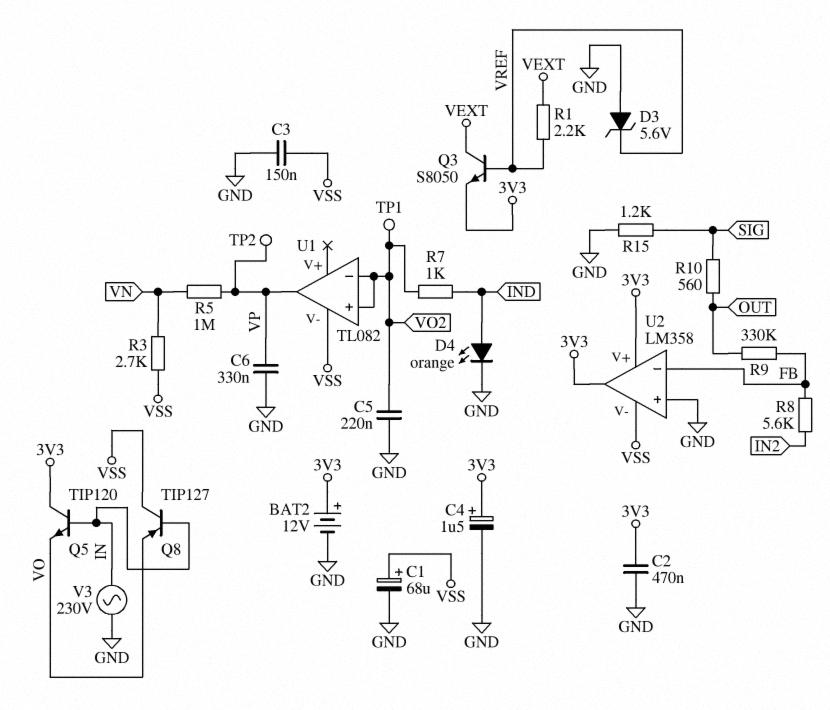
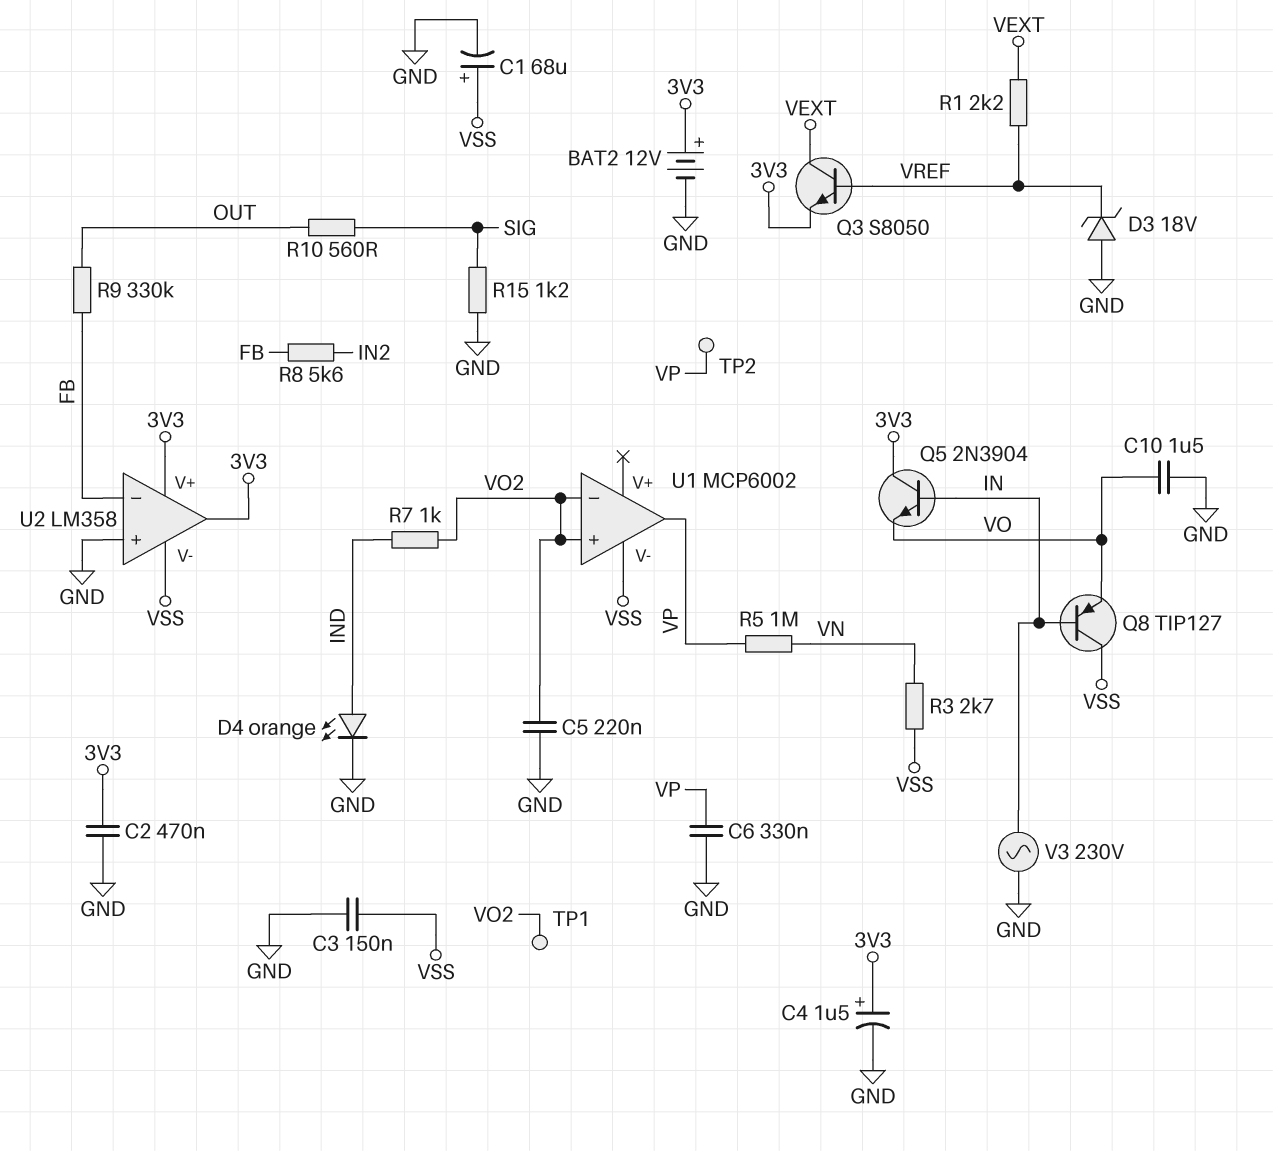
C10: none -> 1.5uF (GND, VO)
D3: zener 5.6V (A GND, K VREF) -> zener 18V (A GND, K VREF)
Q5: NPN TIP120 (B IN, C 3V3, E VO) -> NPN 2N3904 (B IN, C 3V3, E VO)
U1: TL082 -> MCP6002

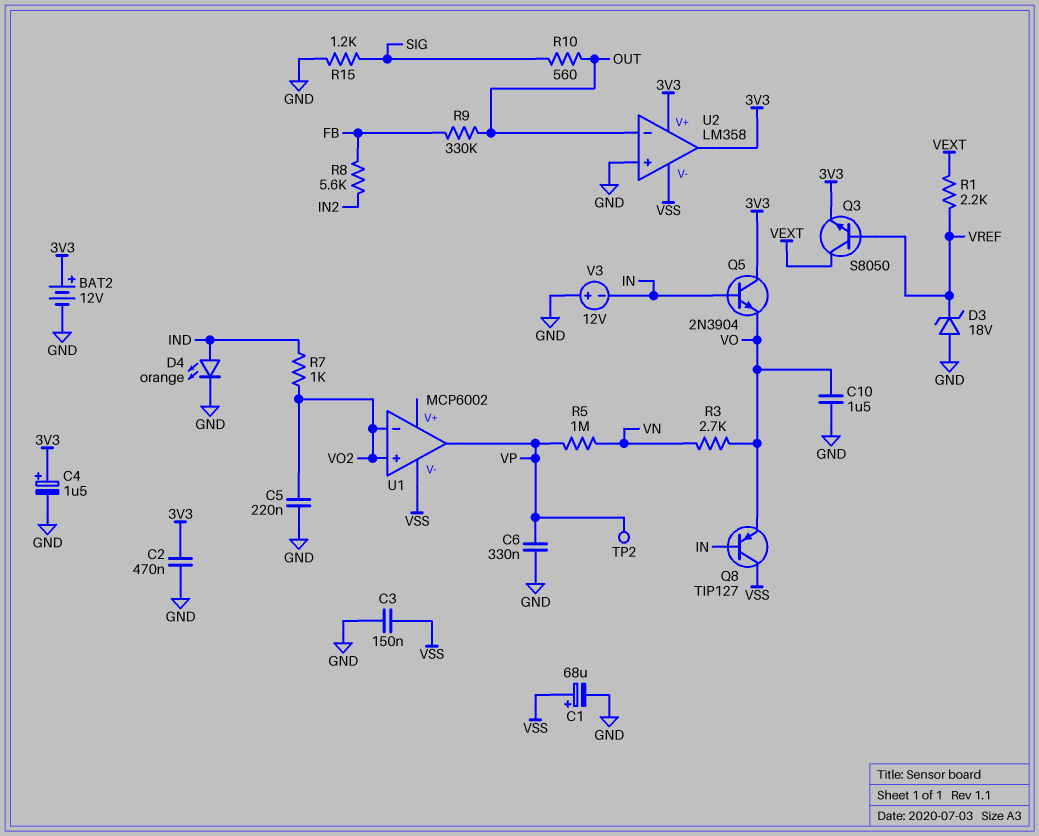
R3: 2.7k (VN, VSS) -> 2.7k (VN, VO)
TP1: test point (VO2) -> none
U2 pin in-: FB -> OUT
V3: AC 230V (GND, IN) -> 12V (plus GND, minus IN)

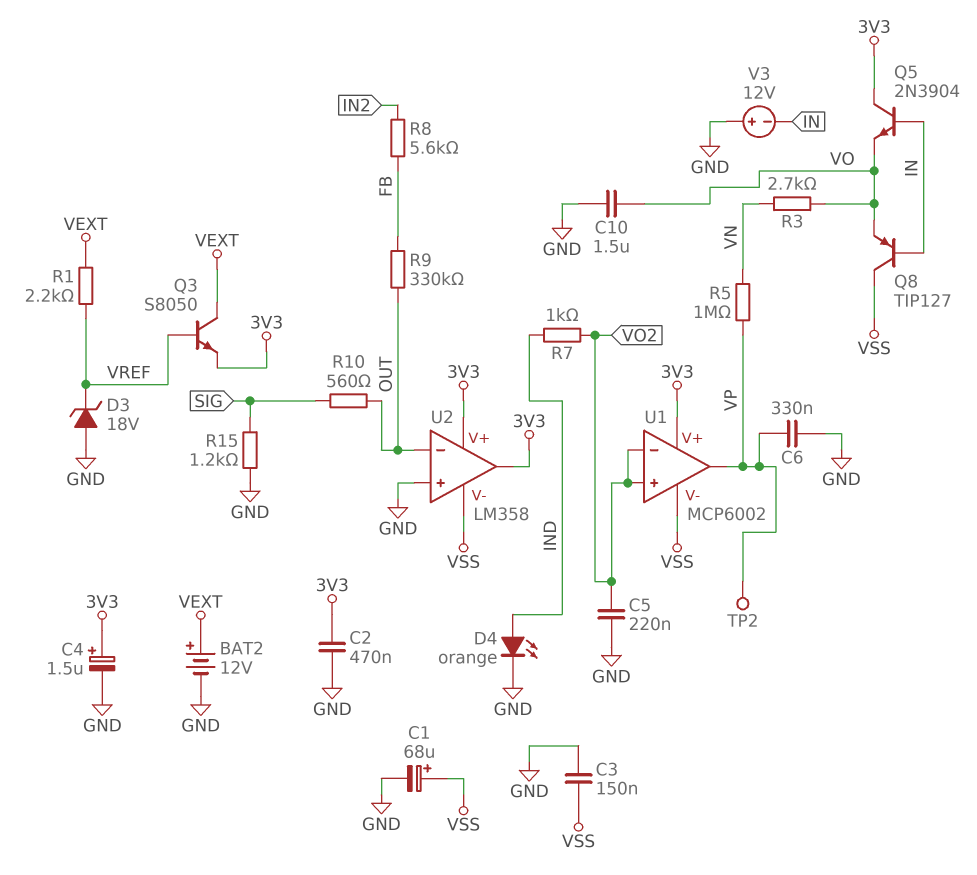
BAT2: 12V (plus 3V3, minus GND) -> 12V (plus VEXT, minus GND)
U1 pin V+: none -> 3V3

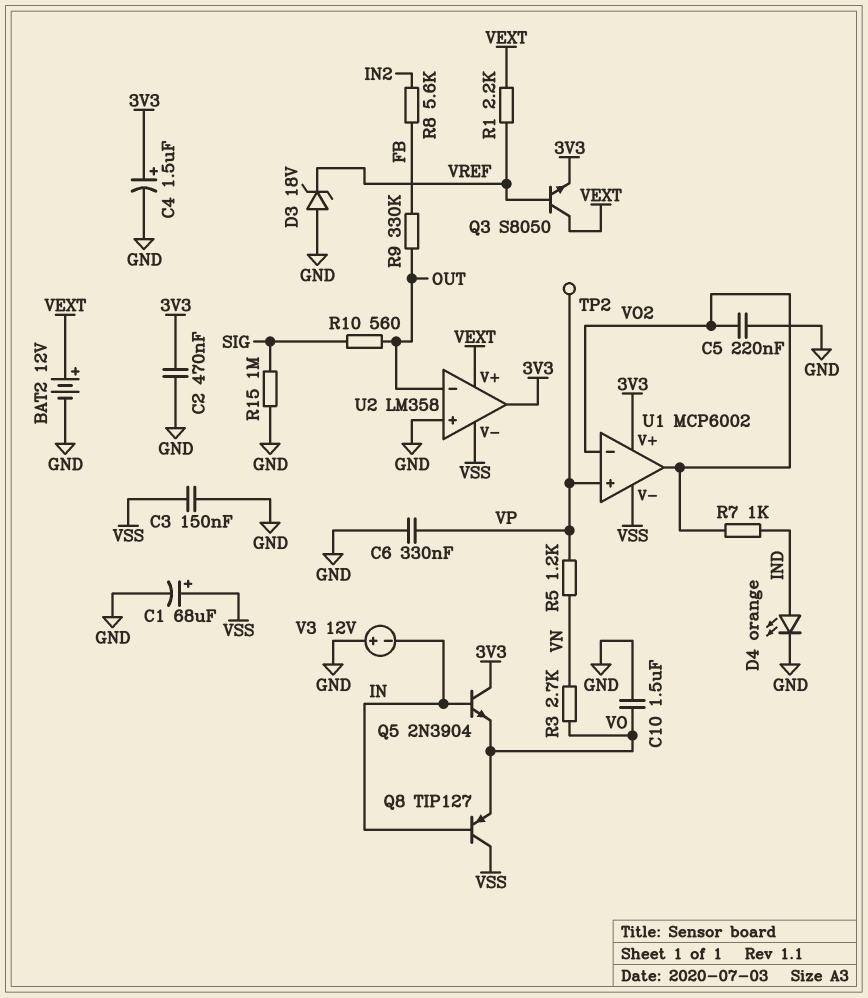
R5: 1M (VN, VP) -> 1.2k (VN, VP)
R15: 1.2k (GND, SIG) -> 1M (GND, SIG)
U1 pin in+: VO2 -> VP
U1 pin out: VP -> VO2
U2 pin V+: 3V3 -> VEXT

